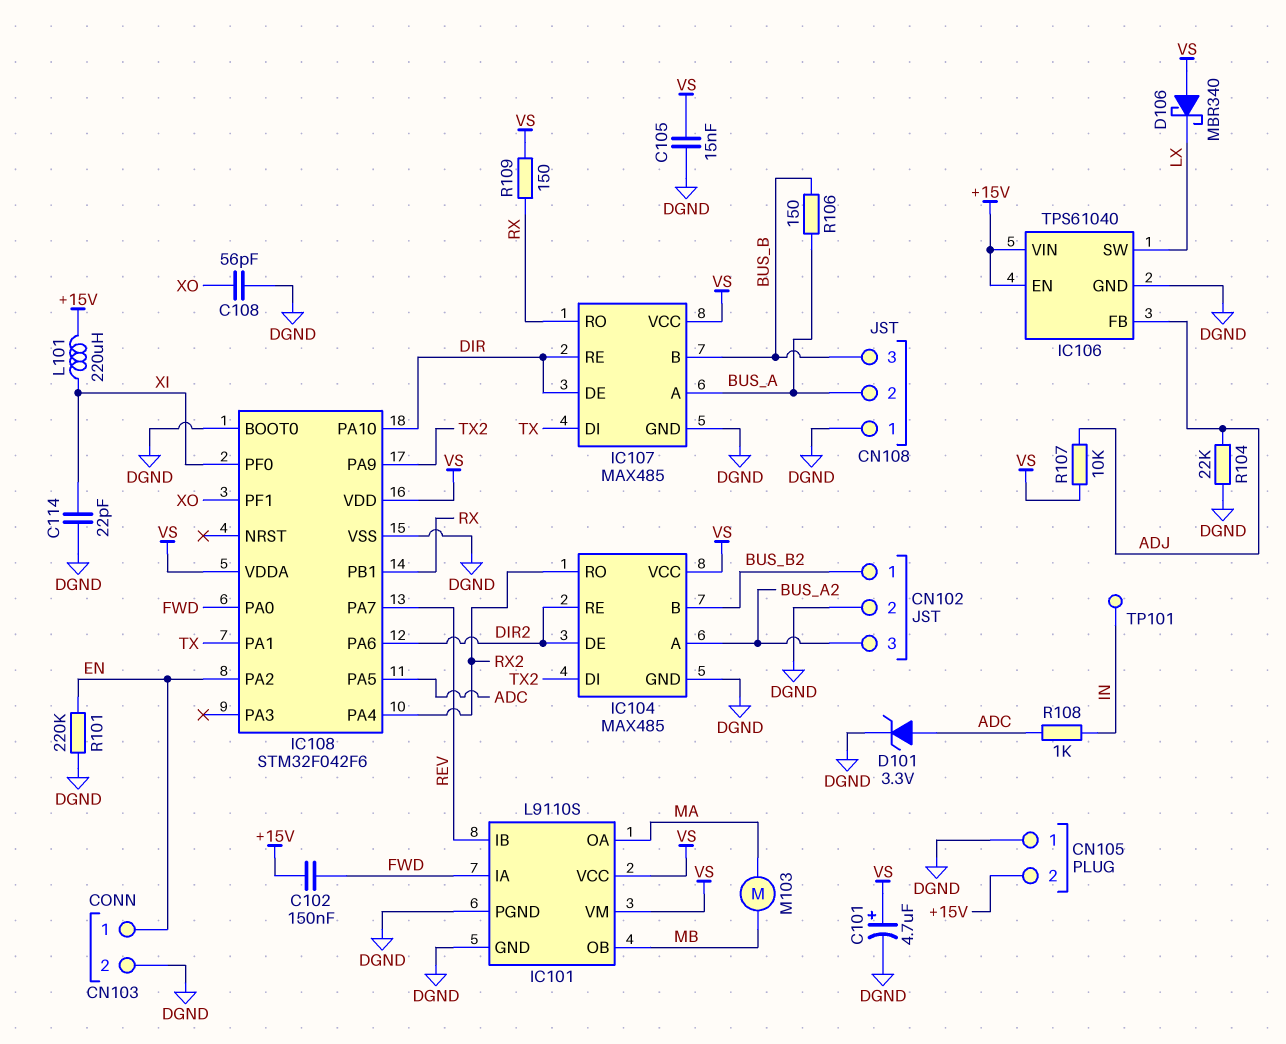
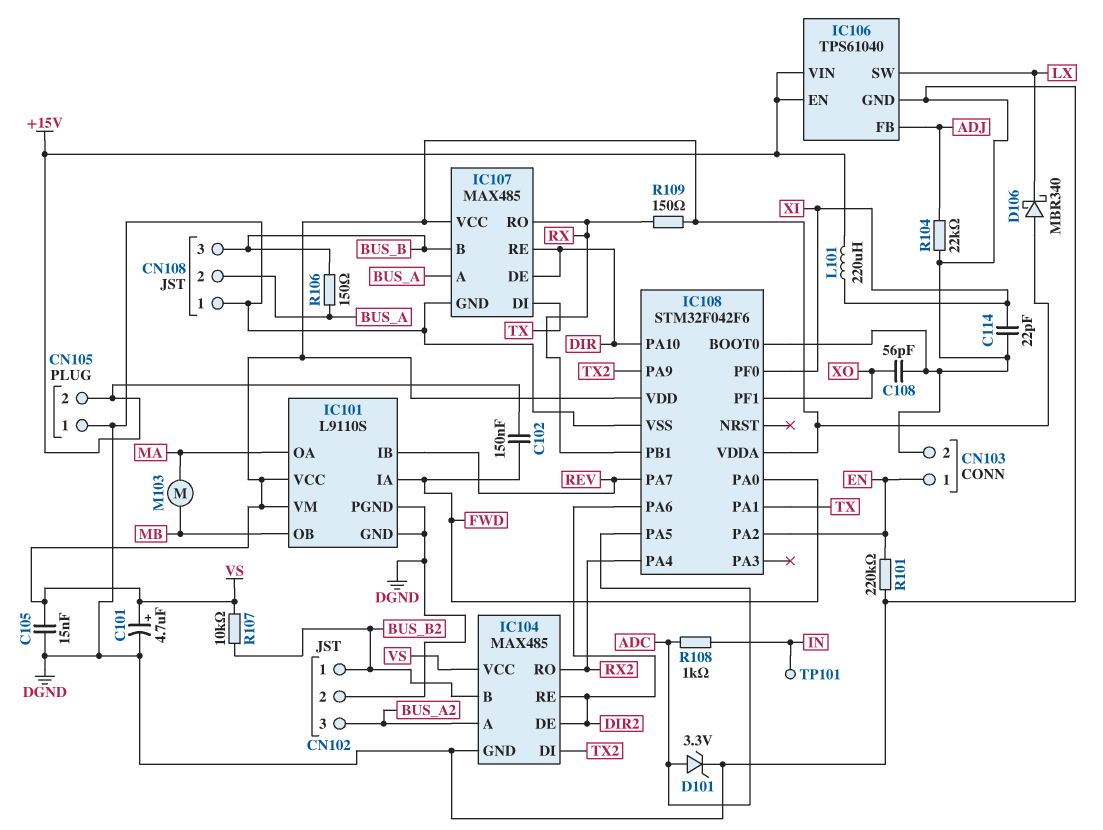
R107: 10k (ADJ, VS) -> 10k (BUS_B2, VS)

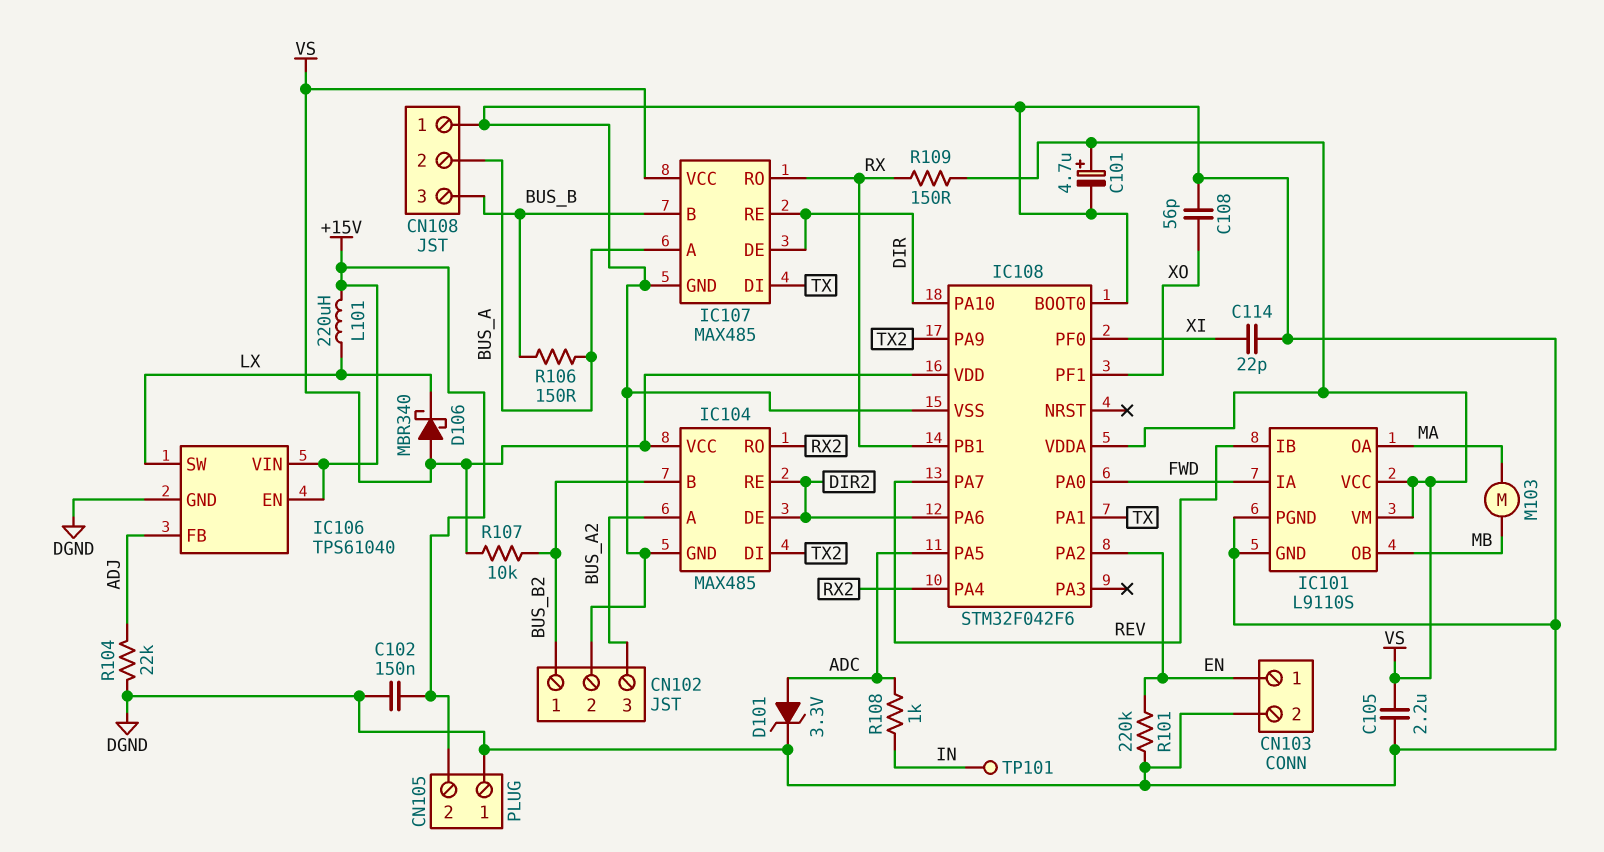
C102: 150nF (+15V, FWD) -> 150nF (+15V, DGND)
C105: 15nF (DGND, VS) -> 2.2uF (DGND, VS)
L101: 220uH (+15V, XI) -> 220uH (+15V, LX)

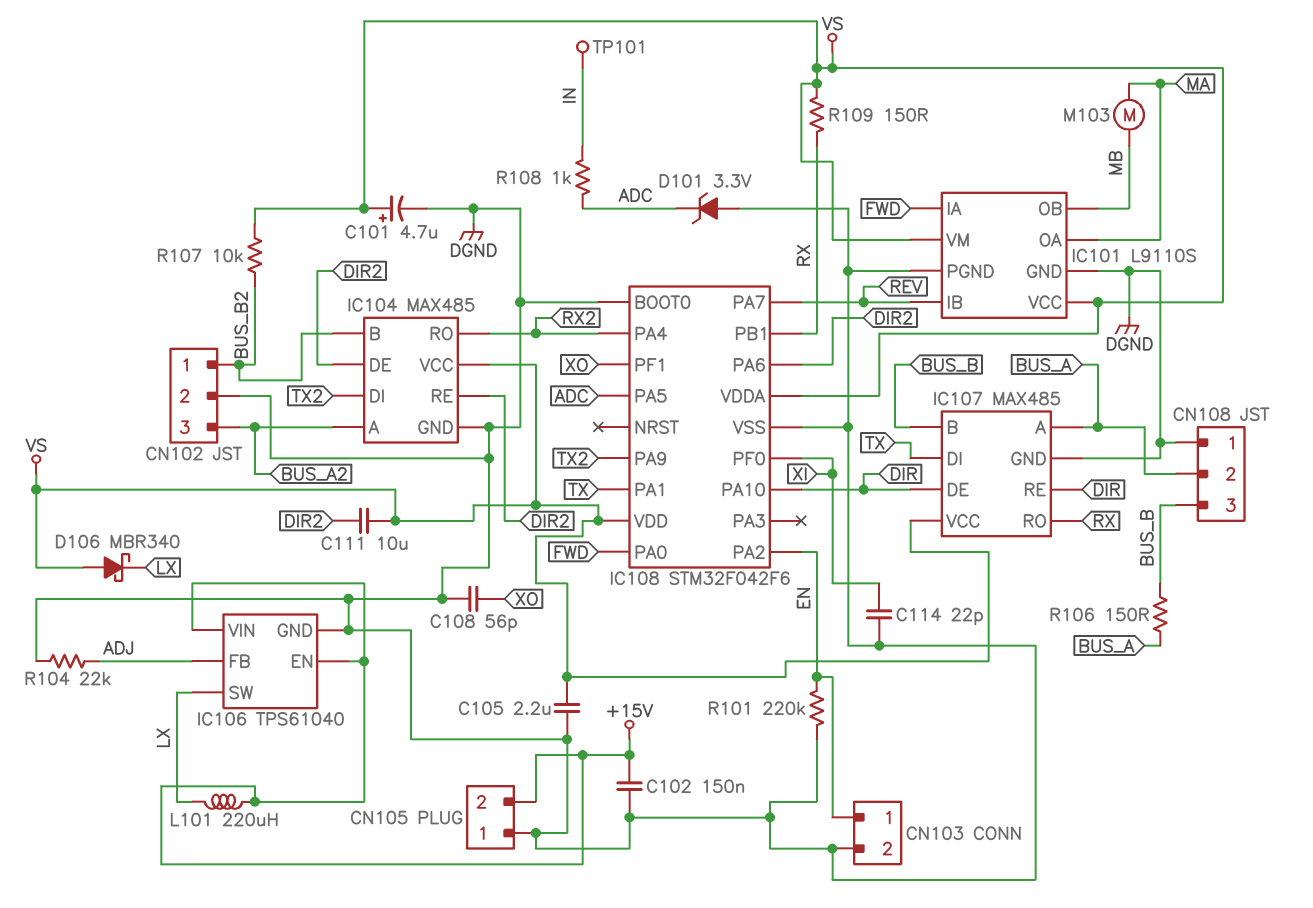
C111: none -> 10uF (DIR2, VS)
D101: zener 3.3V (A ADC, K DGND) -> zener 3.3V (A DGND, K ADC)

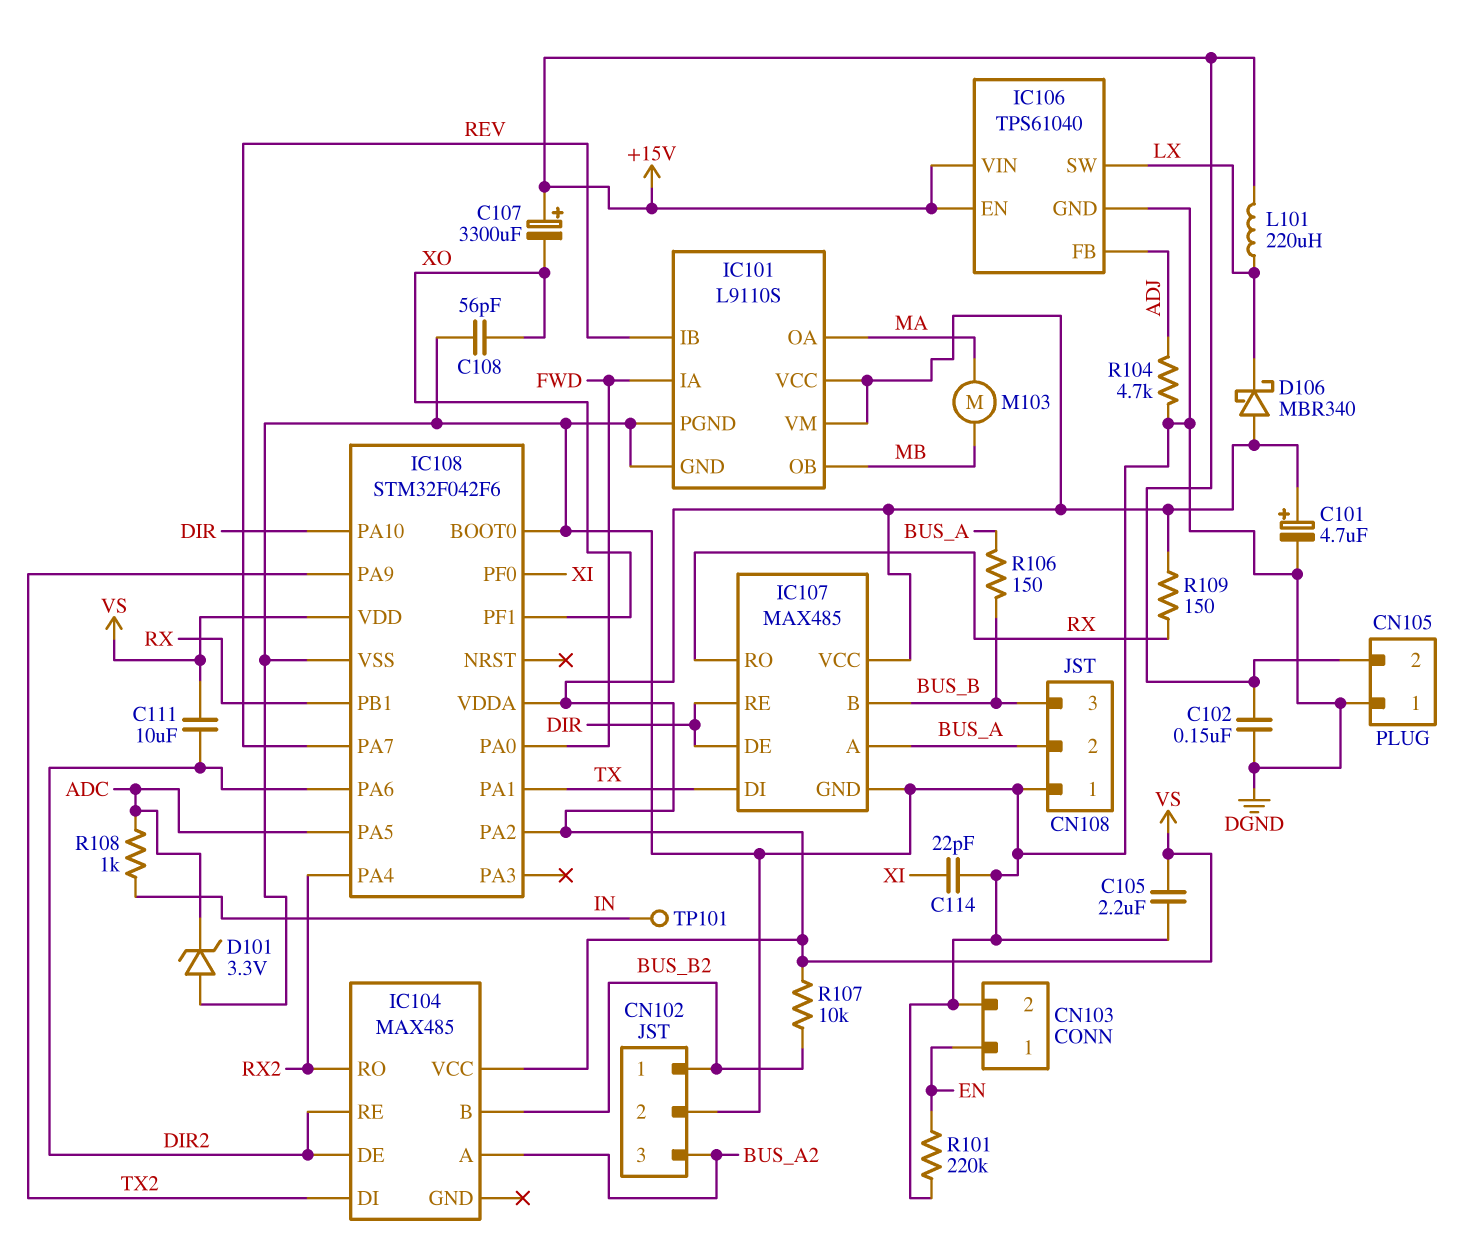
C107: none -> 3300uF (plus +15V, minus XO)
IC104 pin GND: DGND -> none
IC108 pin PA2: EN -> VS
R104: 22k (ADJ, DGND) -> 4.7k (ADJ, DGND)

